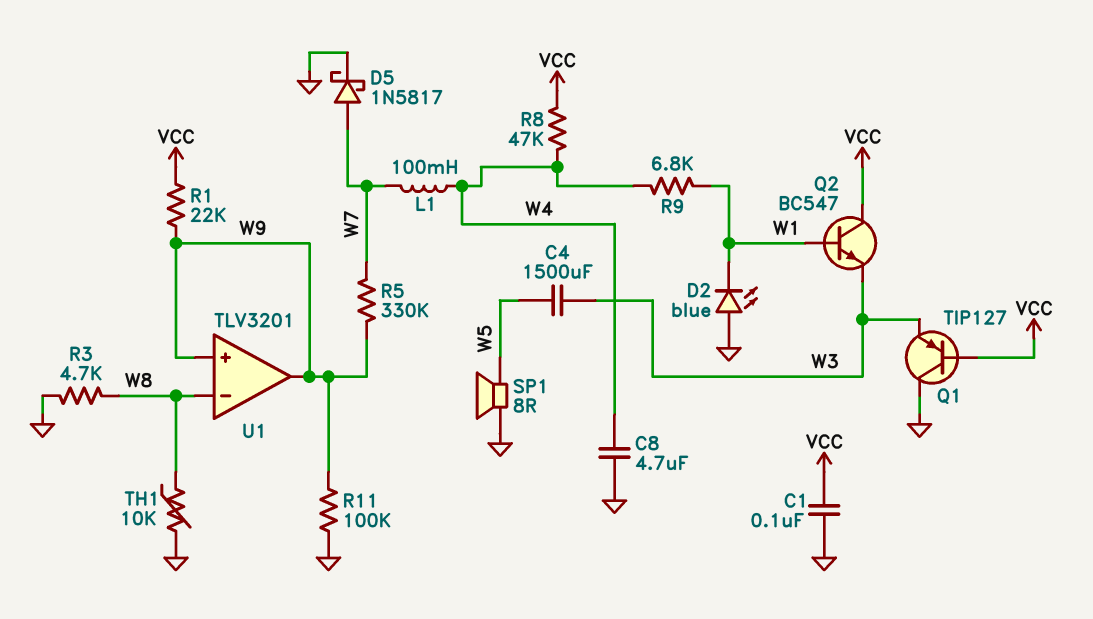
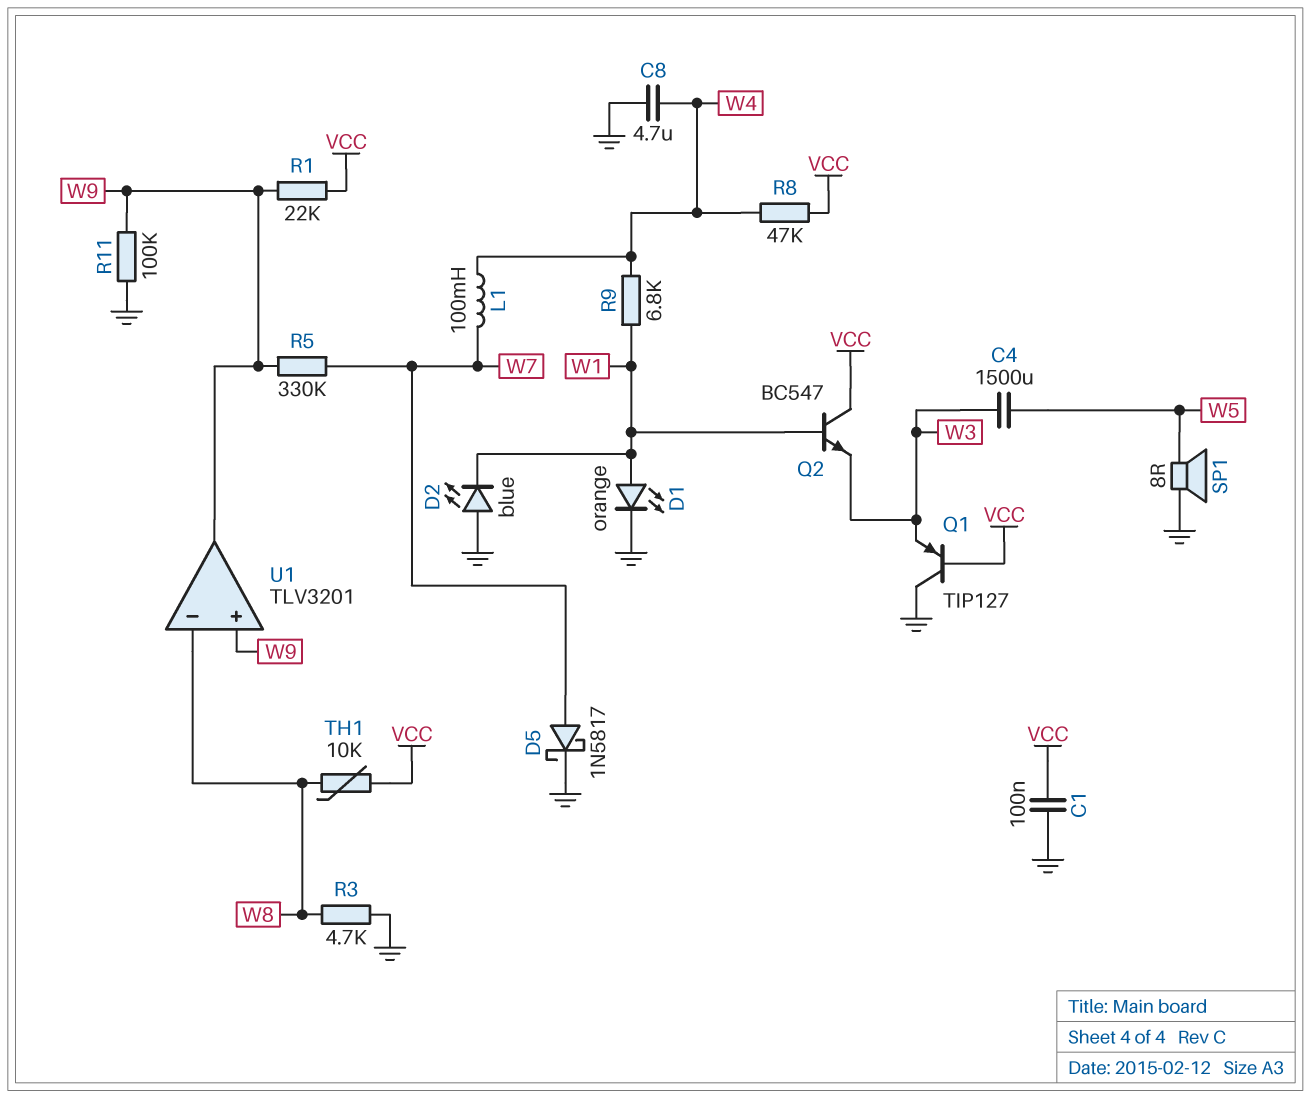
D1: none -> LED orange (A W1, K GND)
TH1: 10k (GND, W8) -> 10k (VCC, W8)

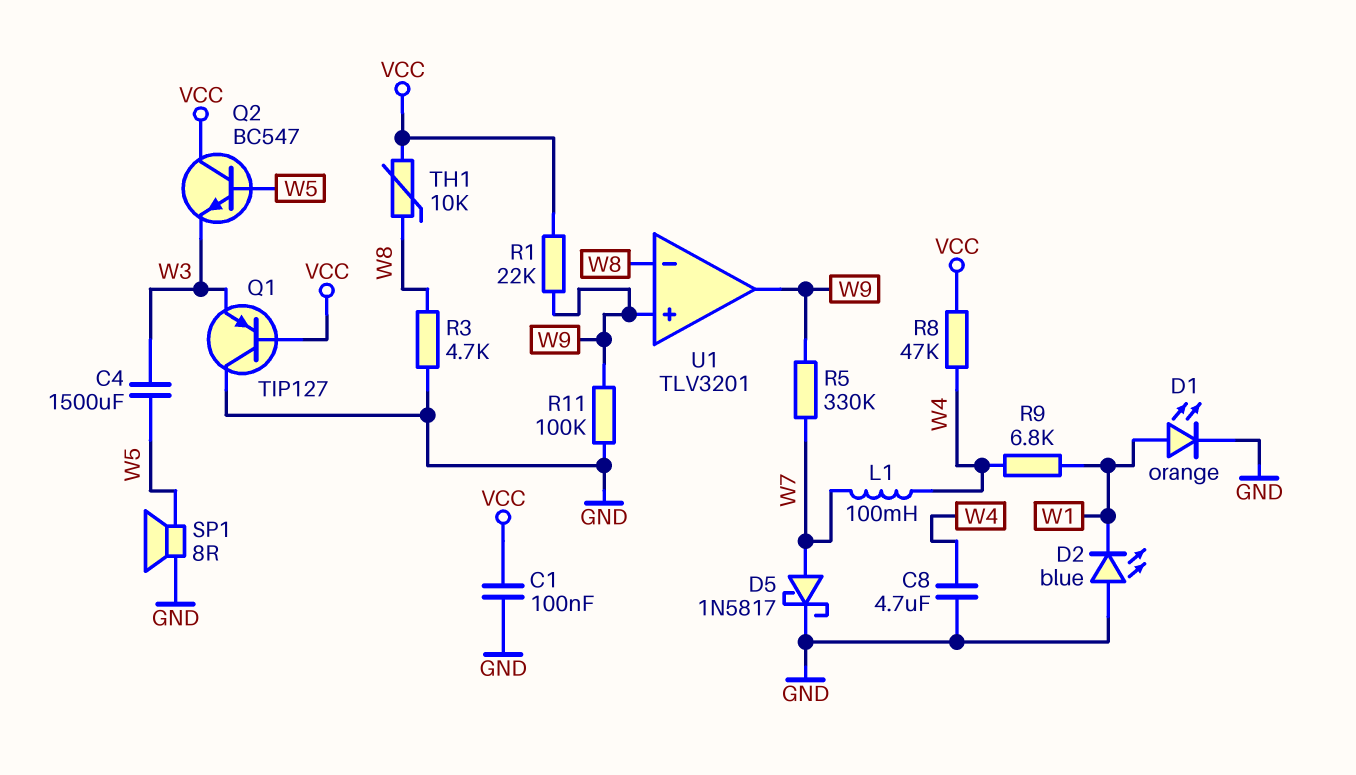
Q2: NPN BC547 (B W1, C VCC, E W3) -> NPN BC547 (B W5, C VCC, E W3)

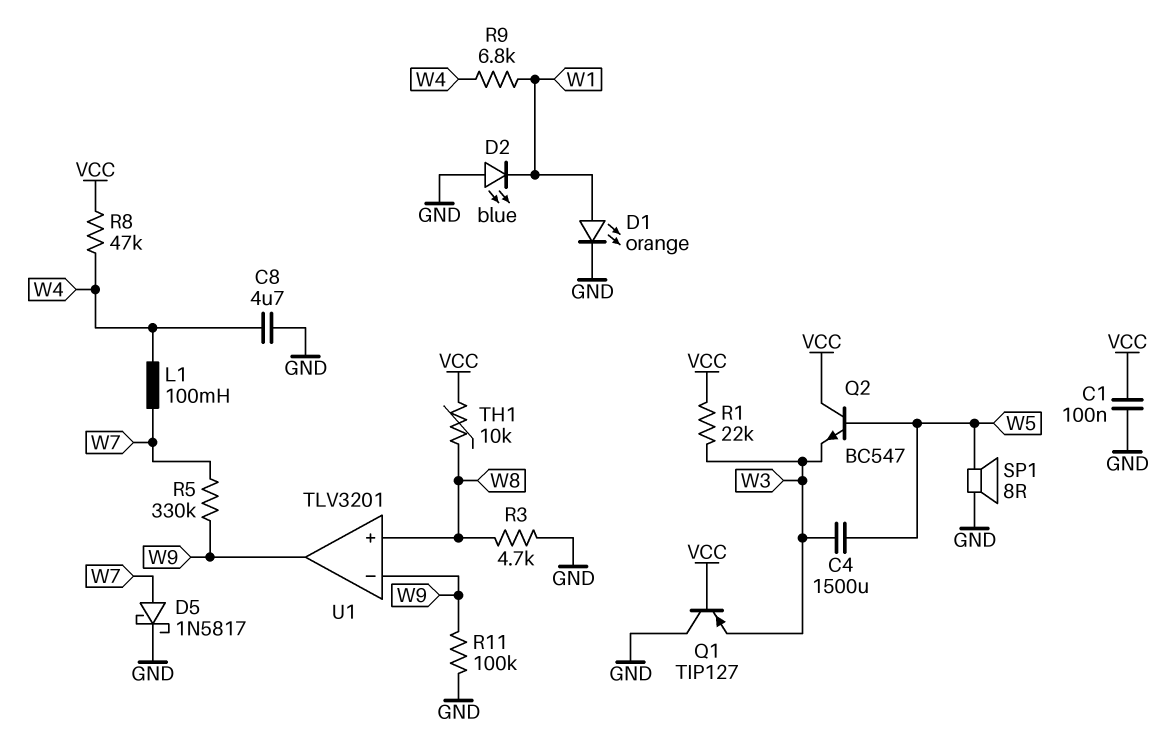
R1: 22k (VCC, W9) -> 22k (VCC, W3)
U1 pin in+: W9 -> W8
U1 pin in-: W8 -> W9

